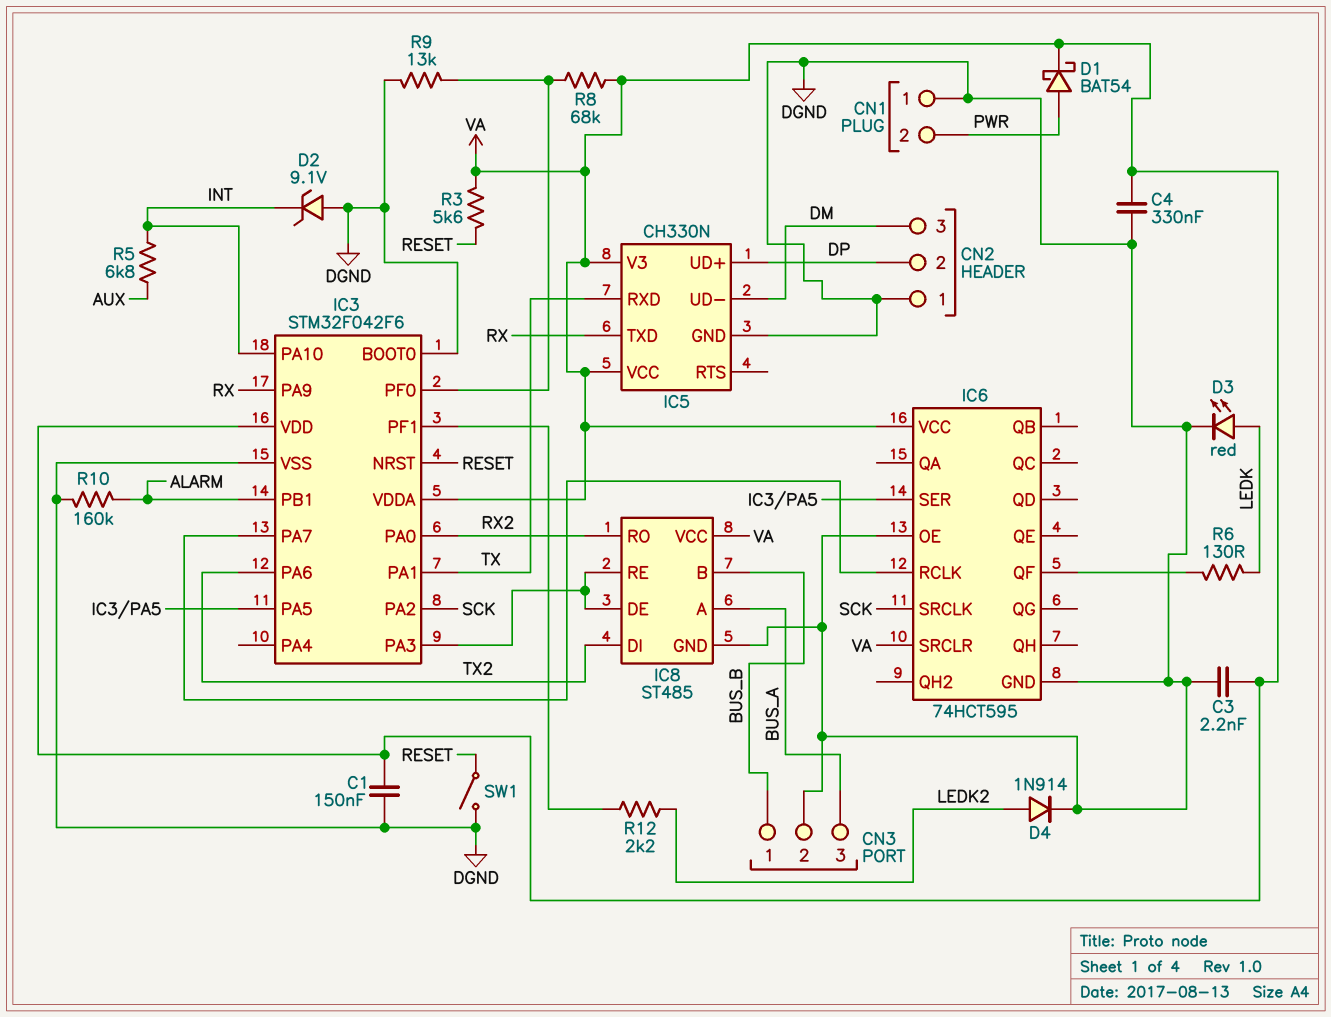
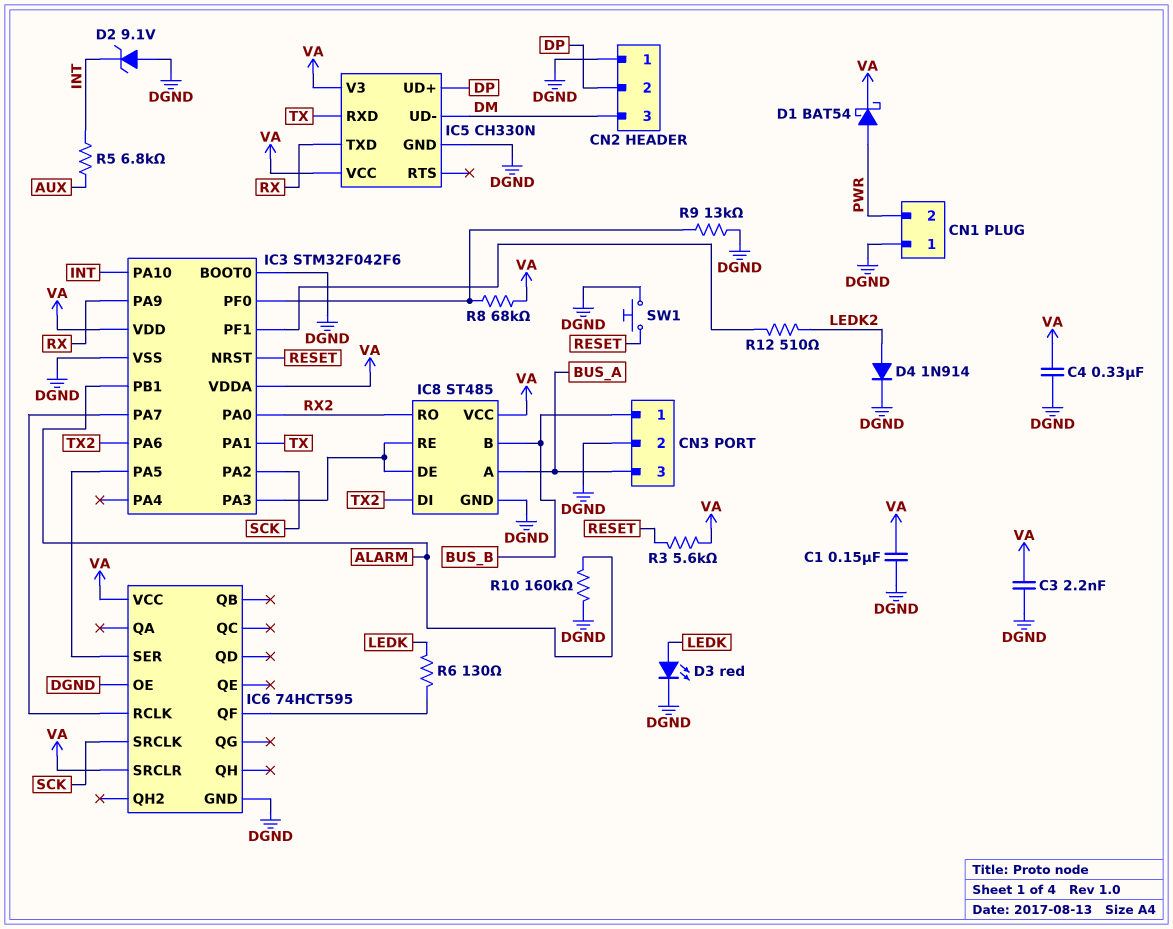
R12: 2.2k (IC3/PF1, LEDK2) -> 510 (IC3/PF1, LEDK2)
SW1: switch (DGND, RESET) -> button (DGND, RESET)

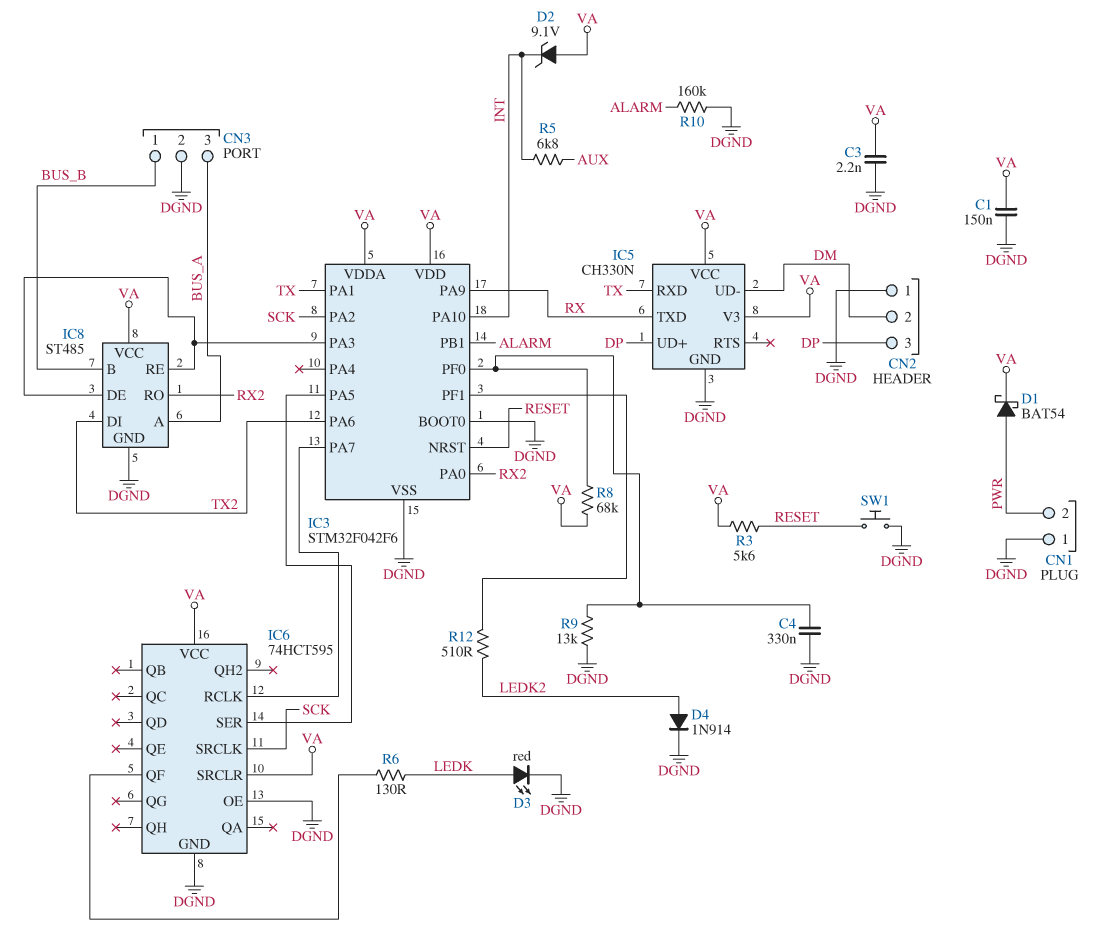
C4: 330nF (DGND, VA) -> 330nF (DGND, IC3/PF0)
CN2 pin 2: DP -> DM
CN2 pin 3: DM -> DP
D2: zener 9.1V (A DGND, K INT) -> zener 9.1V (A VA, K INT)

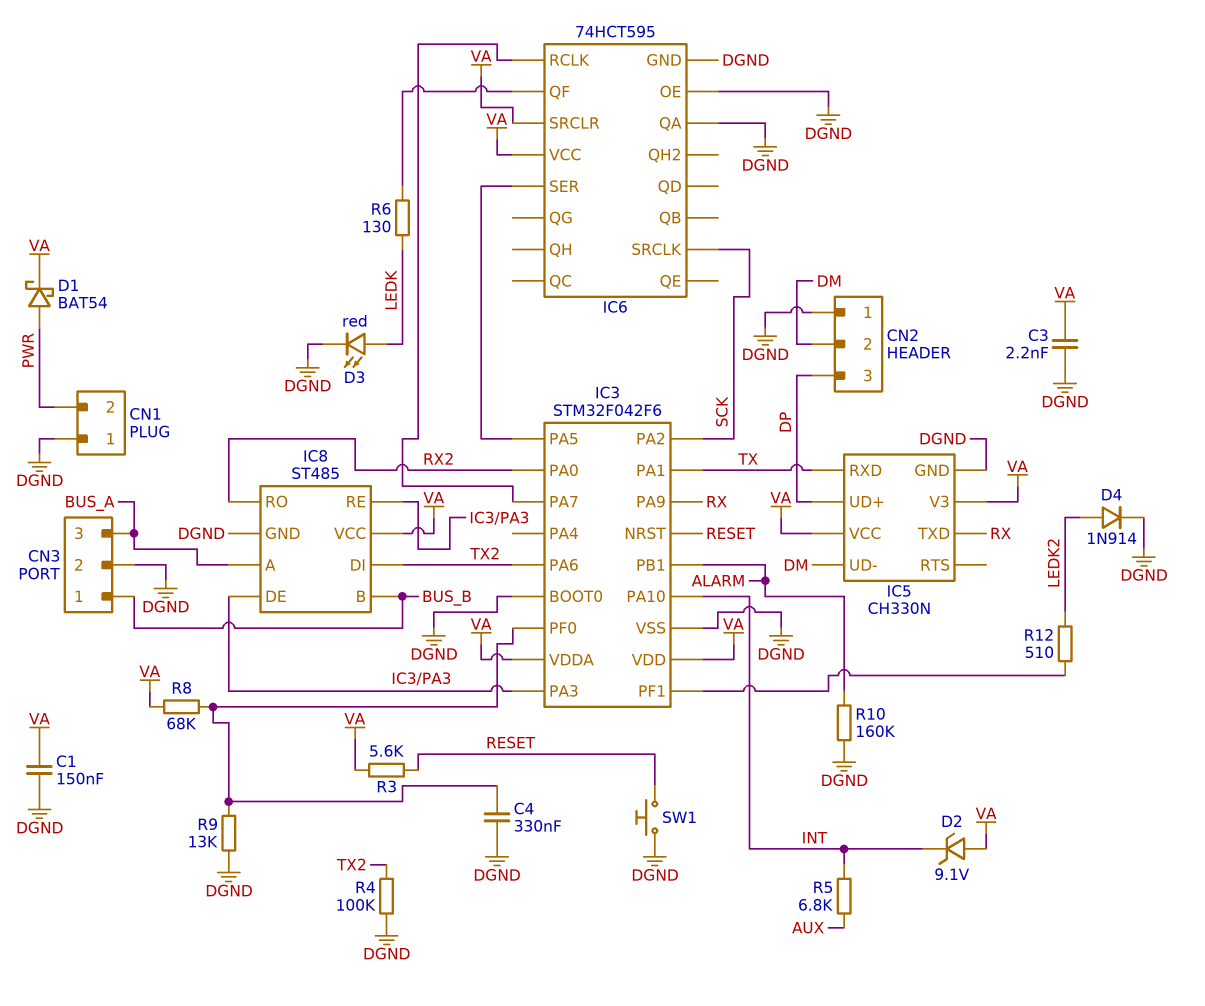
IC6 pin QA: none -> DGND
R4: none -> 100k (DGND, TX2)

